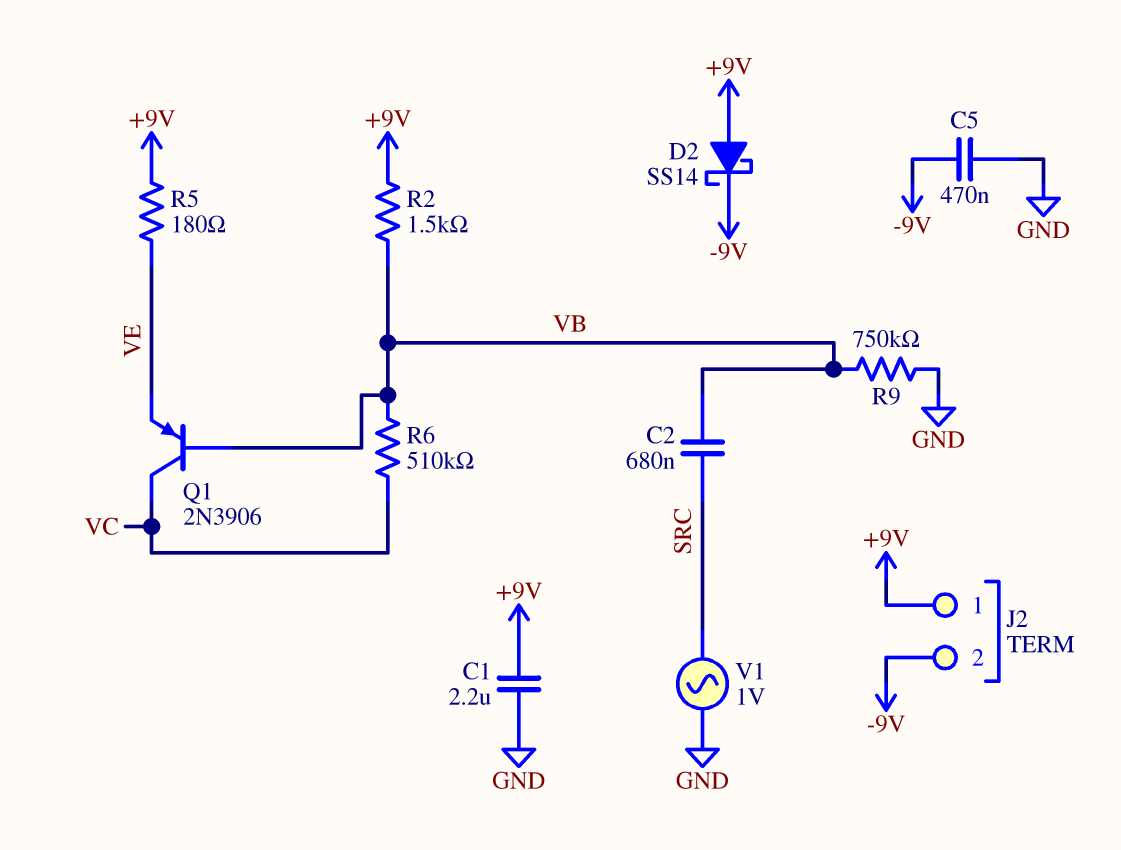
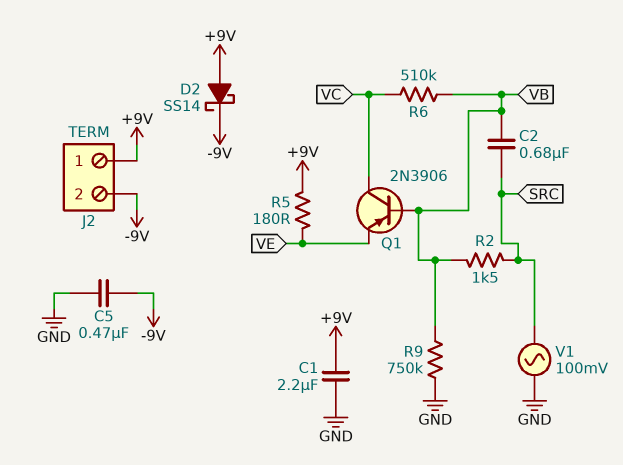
R2: 1.5k (+9V, VB) -> 1.5k (SRC, VB)
V1: AC 1V (GND, SRC) -> AC 100mV (GND, SRC)

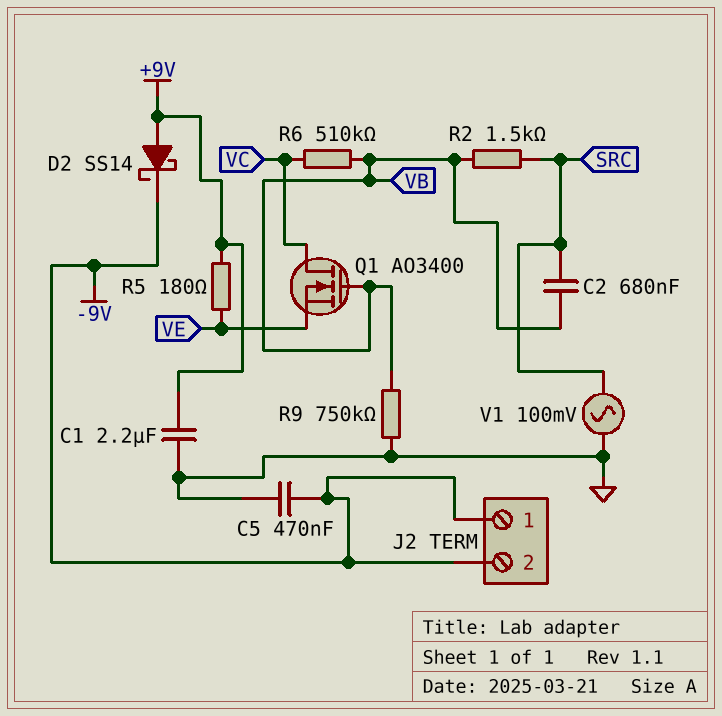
J2 pin 1: +9V -> -9V
Q1: PNP 2N3906 (B VB, C VC, E VE) -> NMOS AO3400 (G VB, D VC, S VE)

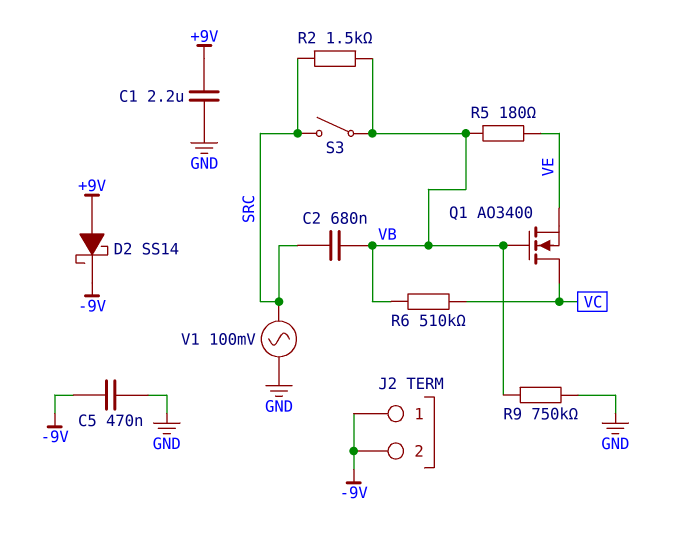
R5: 180 (+9V, VE) -> 180 (VB, VE)
S3: none -> switch (SRC, VB)

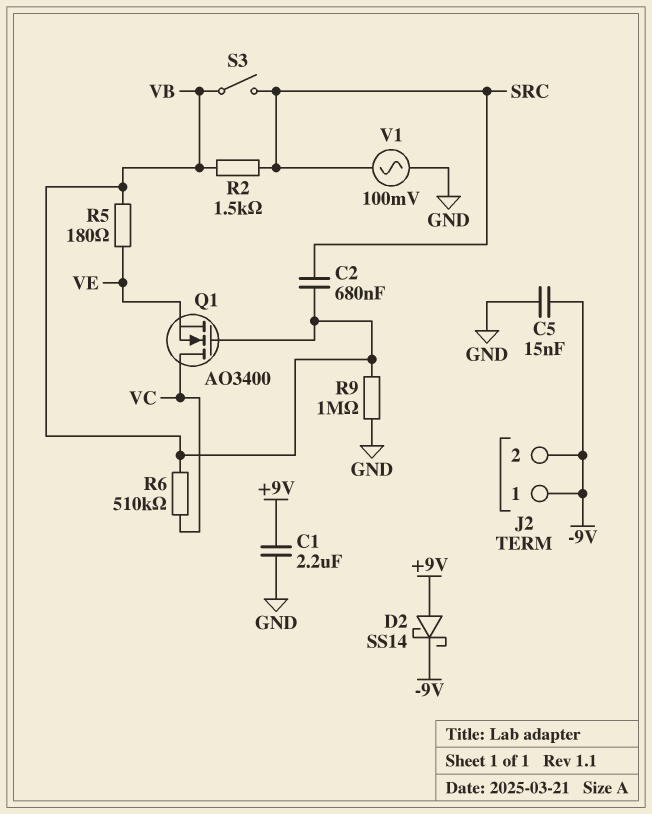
C5: 470nF (-9V, GND) -> 15nF (-9V, GND)
R9: 750k (GND, VB) -> 1M (GND, VB)

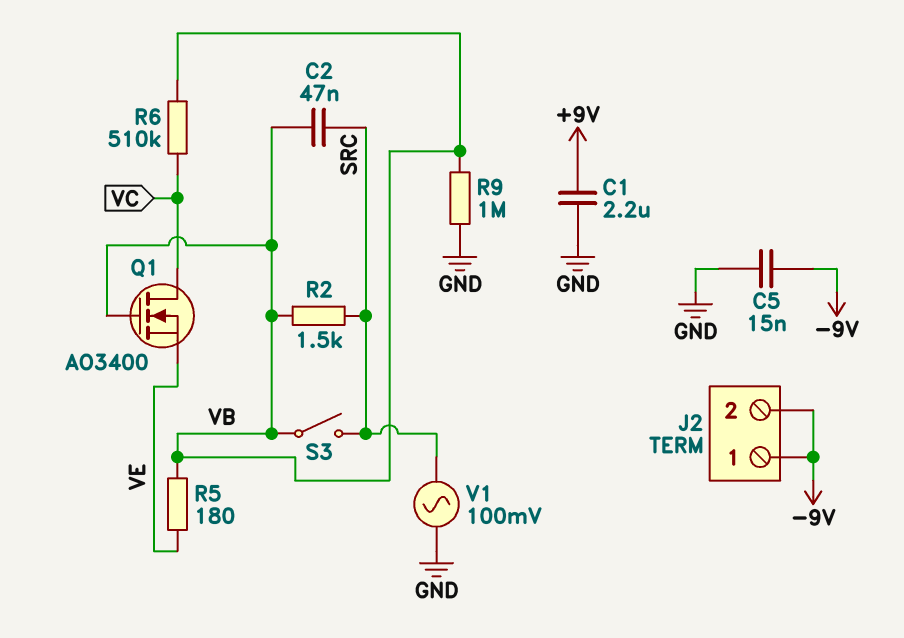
C2: 680nF (SRC, VB) -> 47nF (SRC, VB)
D2: schottky SS14 (A +9V, K -9V) -> none

